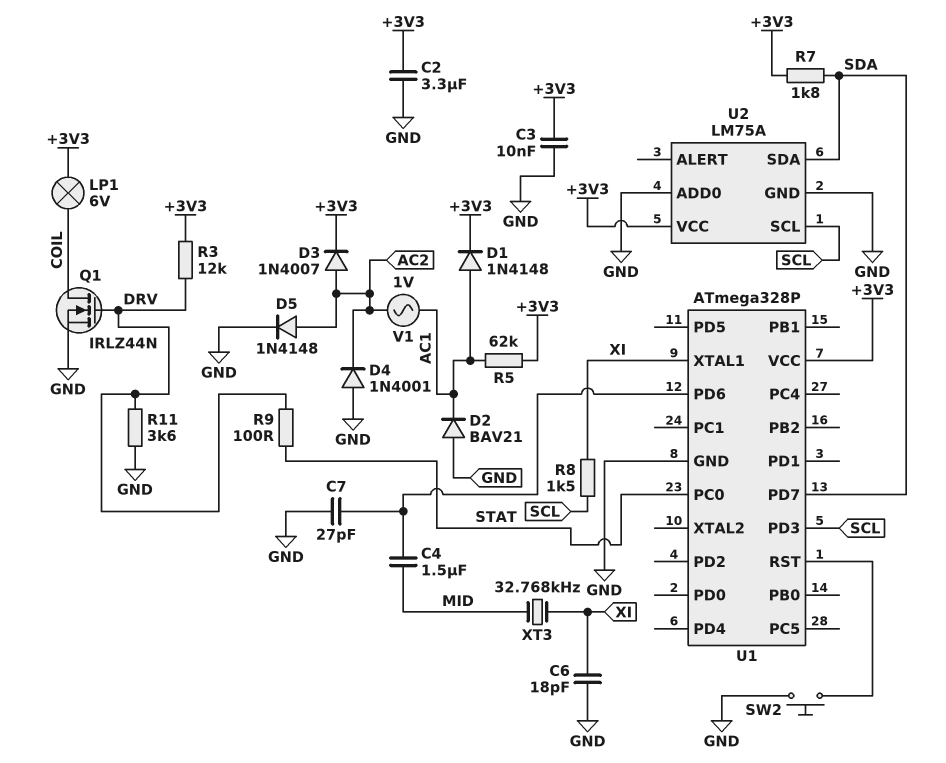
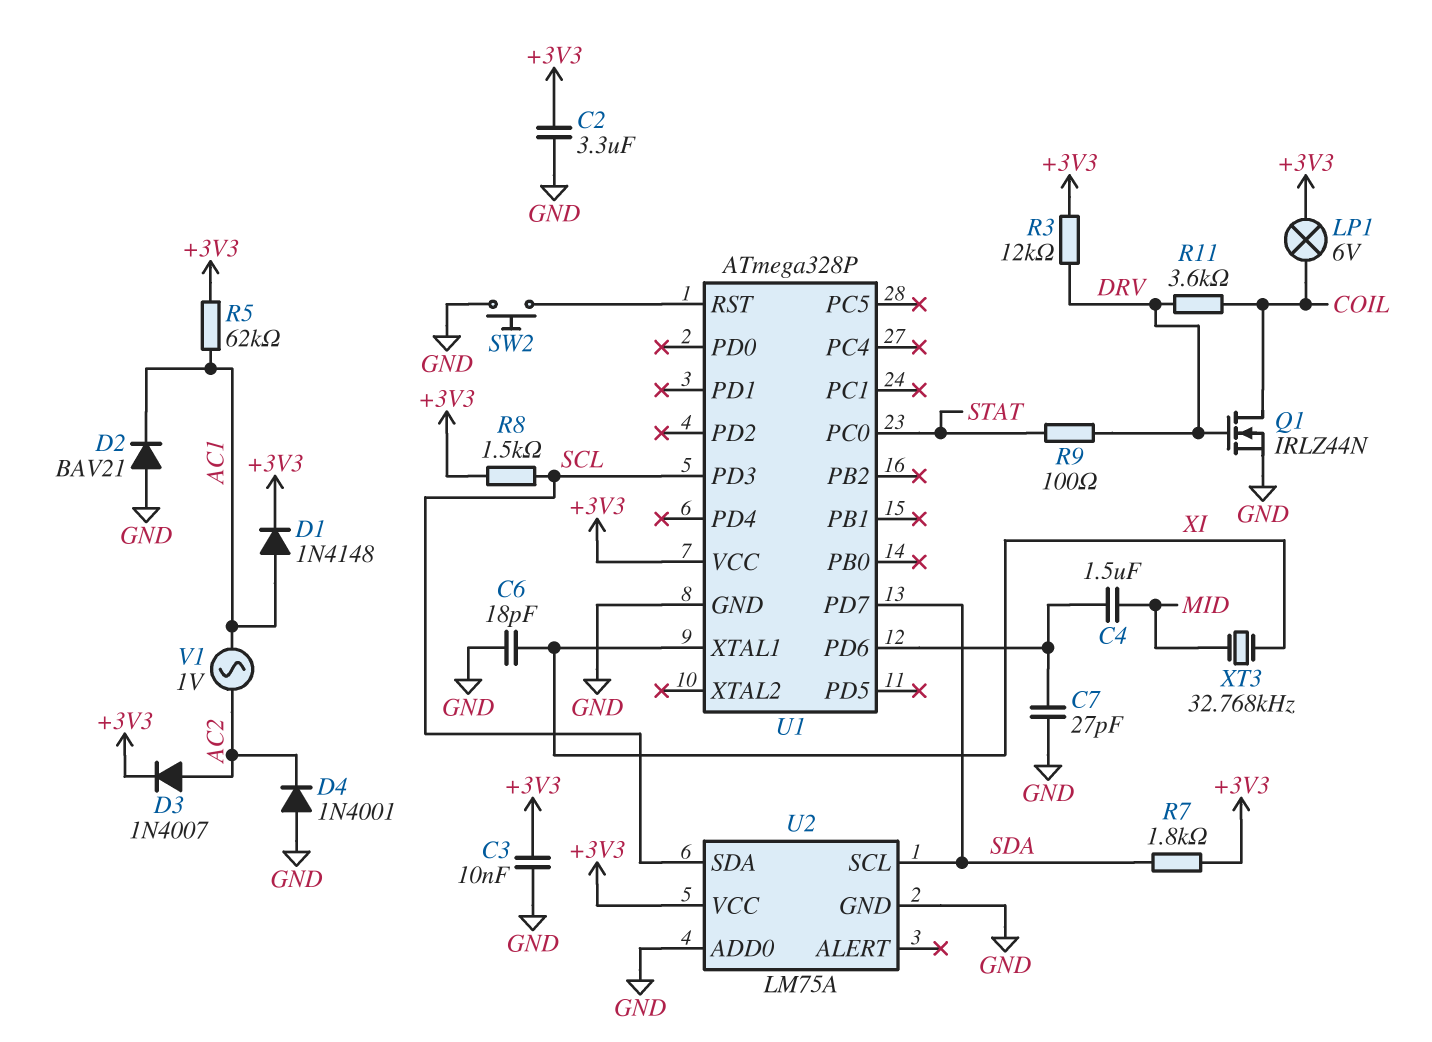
D5: diode 1N4148 (A AC2, K GND) -> none
R8: 1.5k (SCL, XI) -> 1.5k (+3V3, SCL)
R11: 3.6k (DRV, GND) -> 3.6k (COIL, DRV)
U2 pin SCL: SCL -> SDA
U2 pin SDA: SDA -> SCL

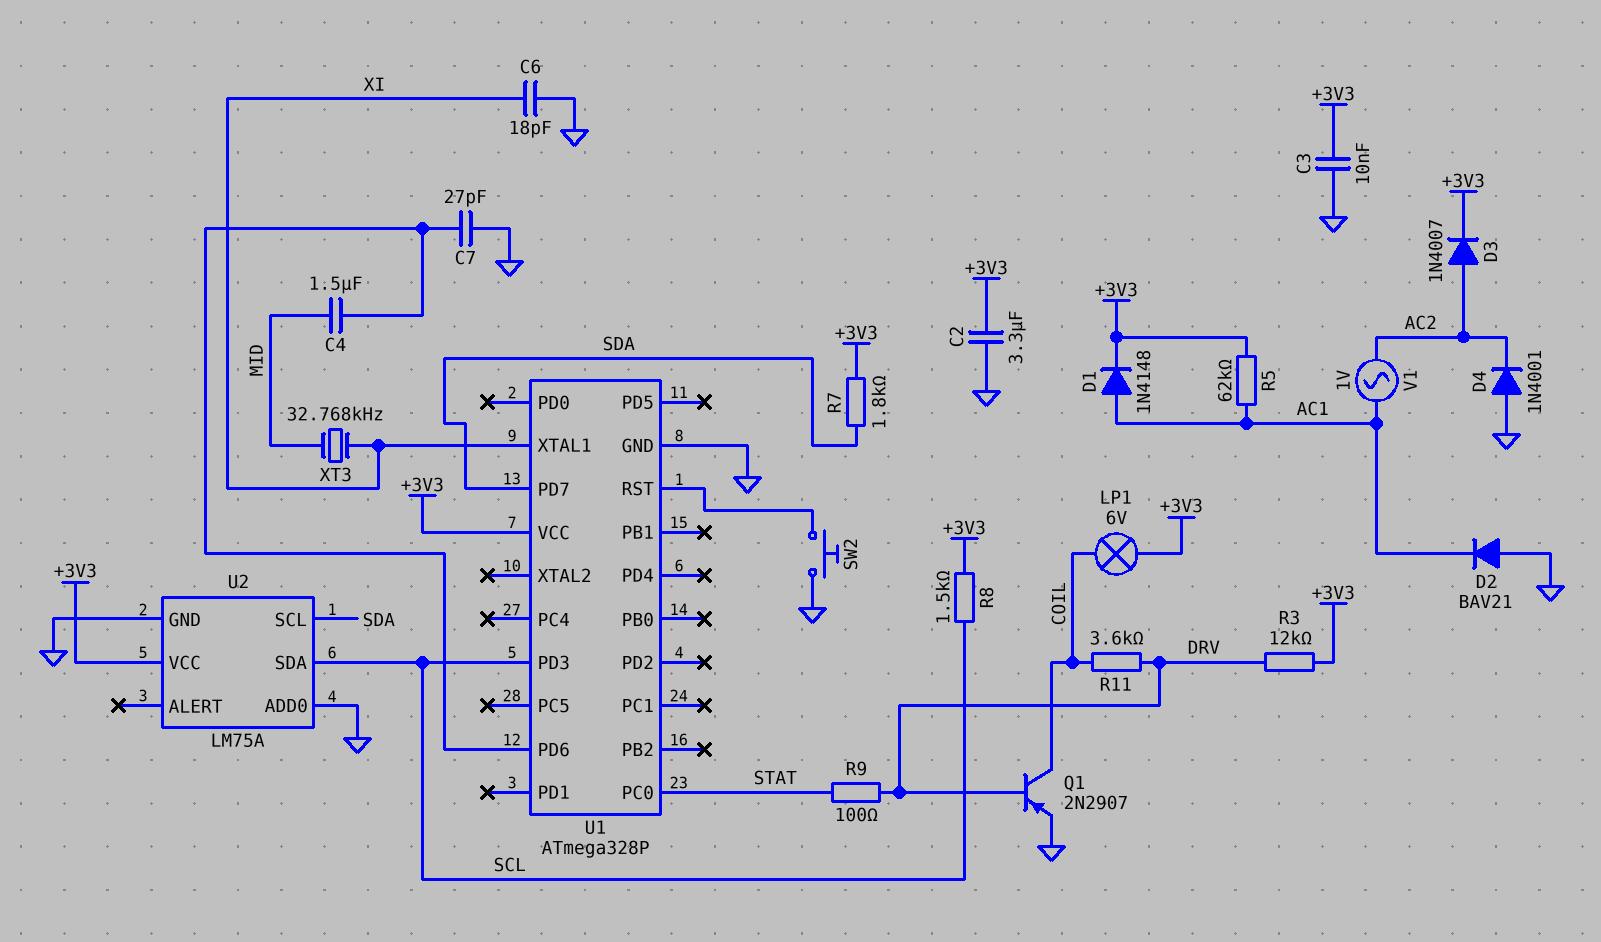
Q1: NMOS IRLZ44N (G DRV, D COIL, S GND) -> PNP 2N2907 (B DRV, C COIL, E GND)

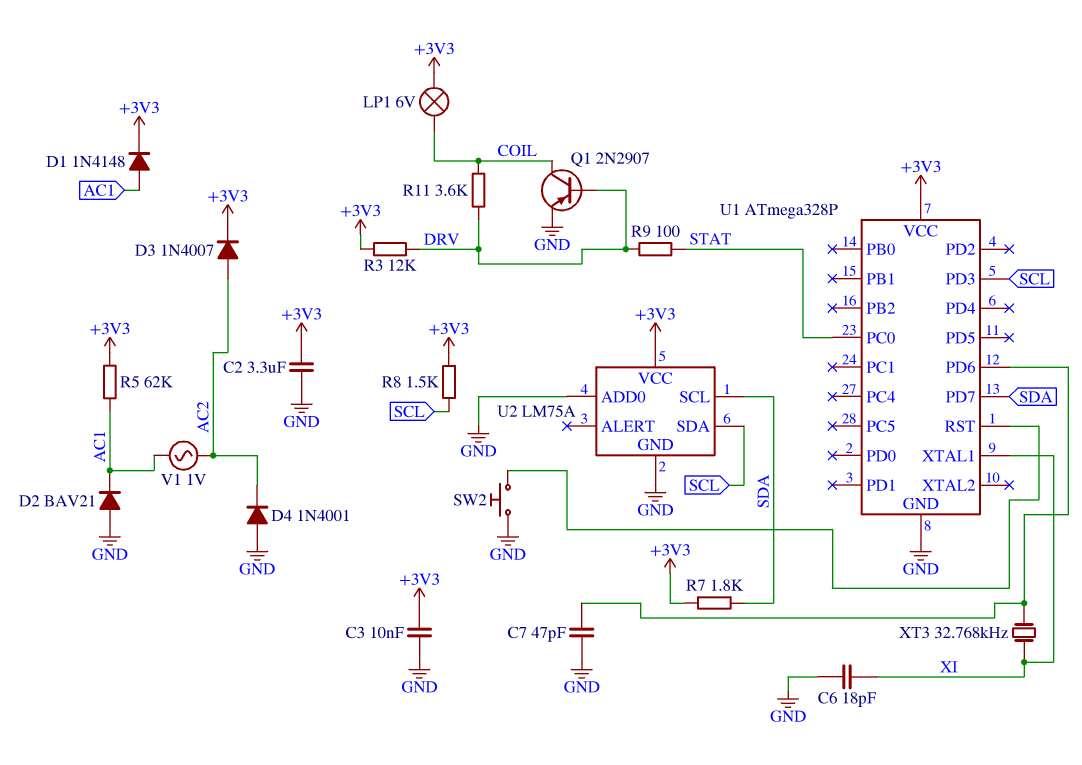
C4: 1.5uF (MID, U1/PD6) -> none
C7: 27pF (GND, U1/PD6) -> 47pF (GND, U1/PD6)
XT3: 32.768kHz (MID, XI) -> 32.768kHz (U1/PD6, XI)

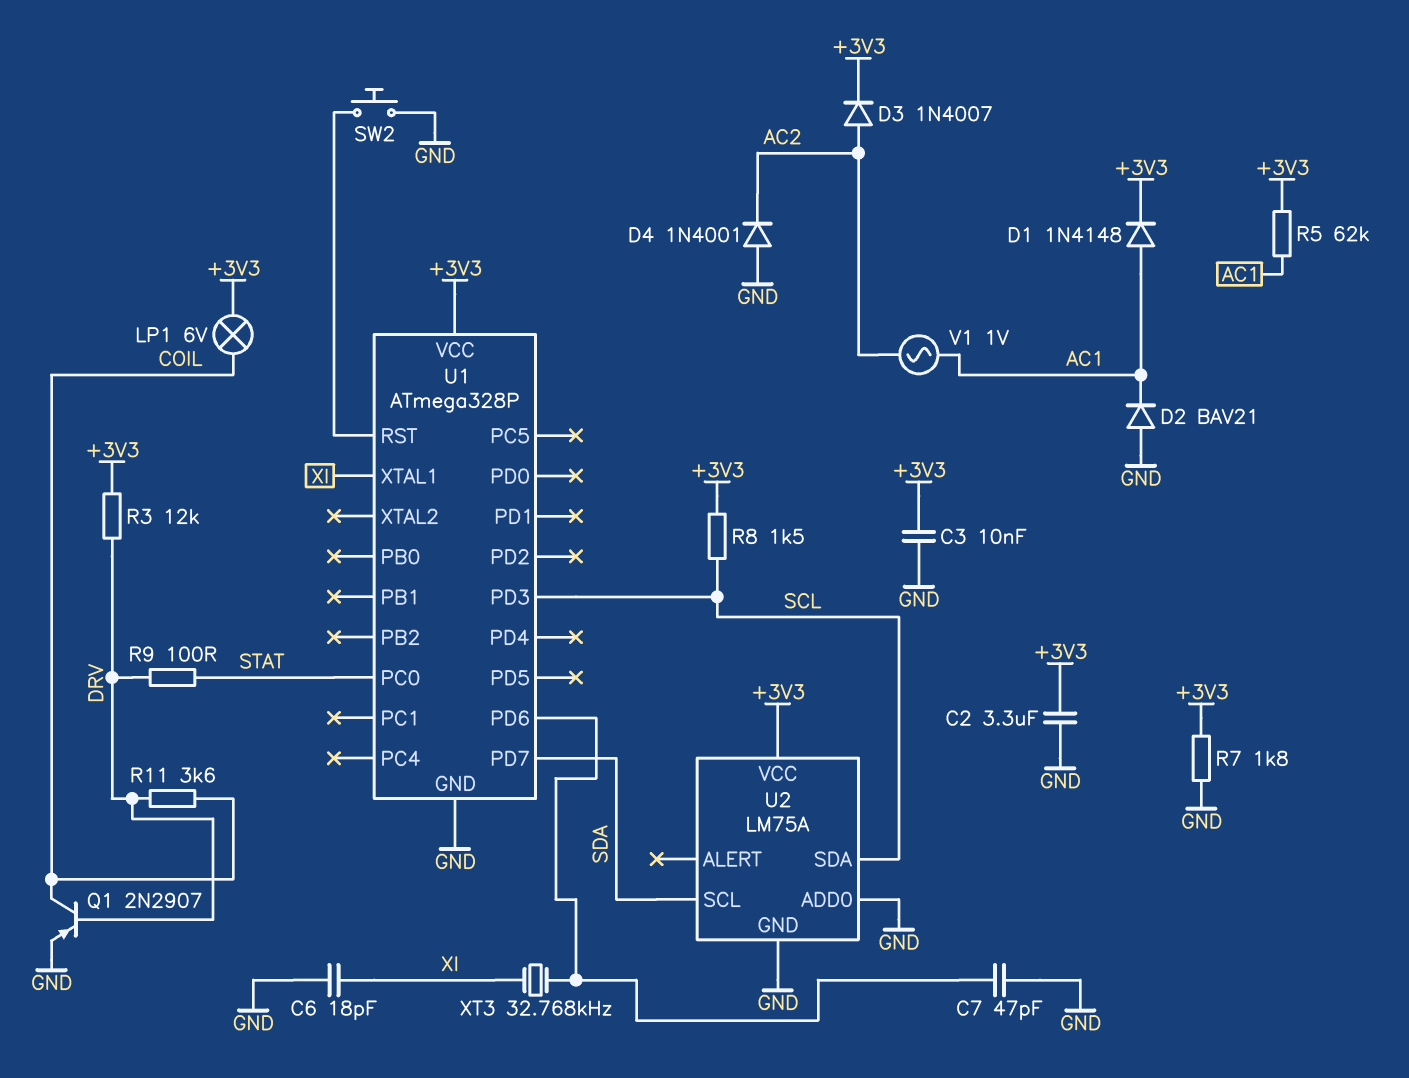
R7: 1.8k (+3V3, SDA) -> 1.8k (+3V3, GND)

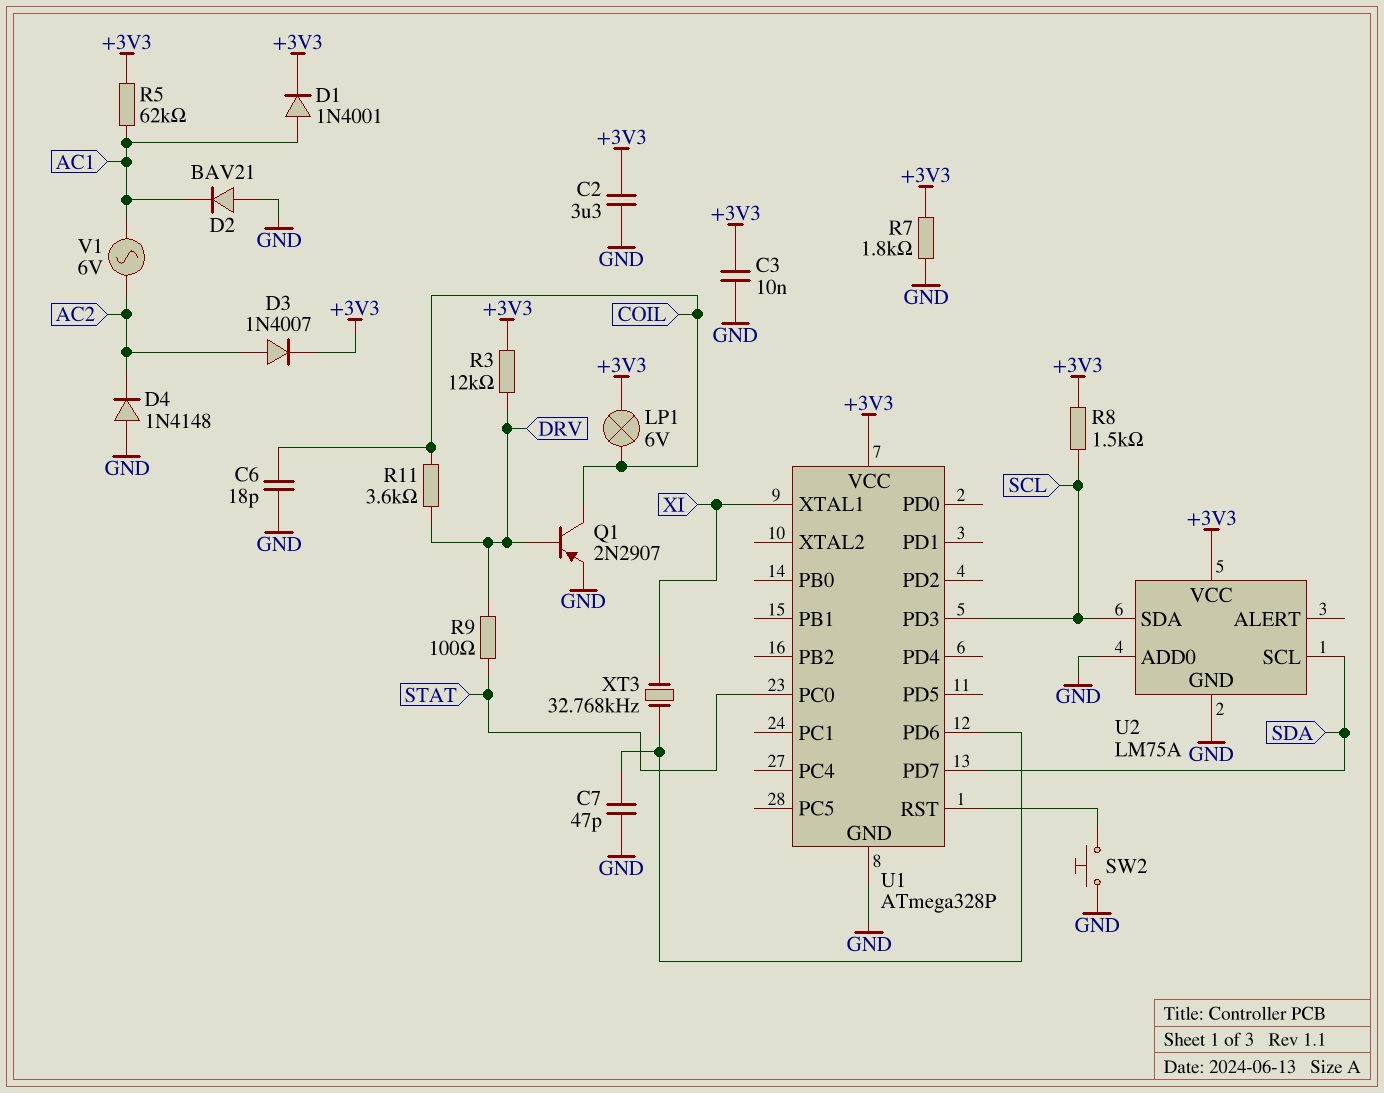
C6: 18pF (GND, XI) -> 18pF (COIL, GND)
D1: diode 1N4148 (A AC1, K +3V3) -> diode 1N4001 (A AC1, K +3V3)
D4: diode 1N4001 (A GND, K AC2) -> diode 1N4148 (A GND, K AC2)
V1: AC 1V (AC1, AC2) -> AC 6V (AC1, AC2)

